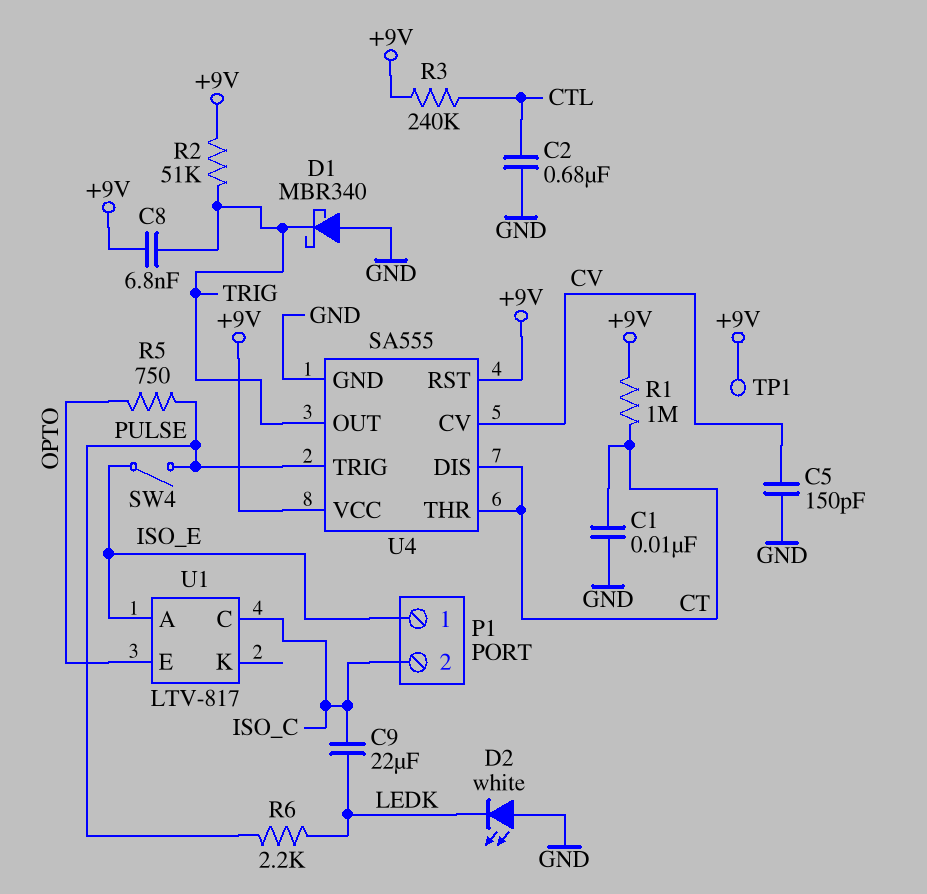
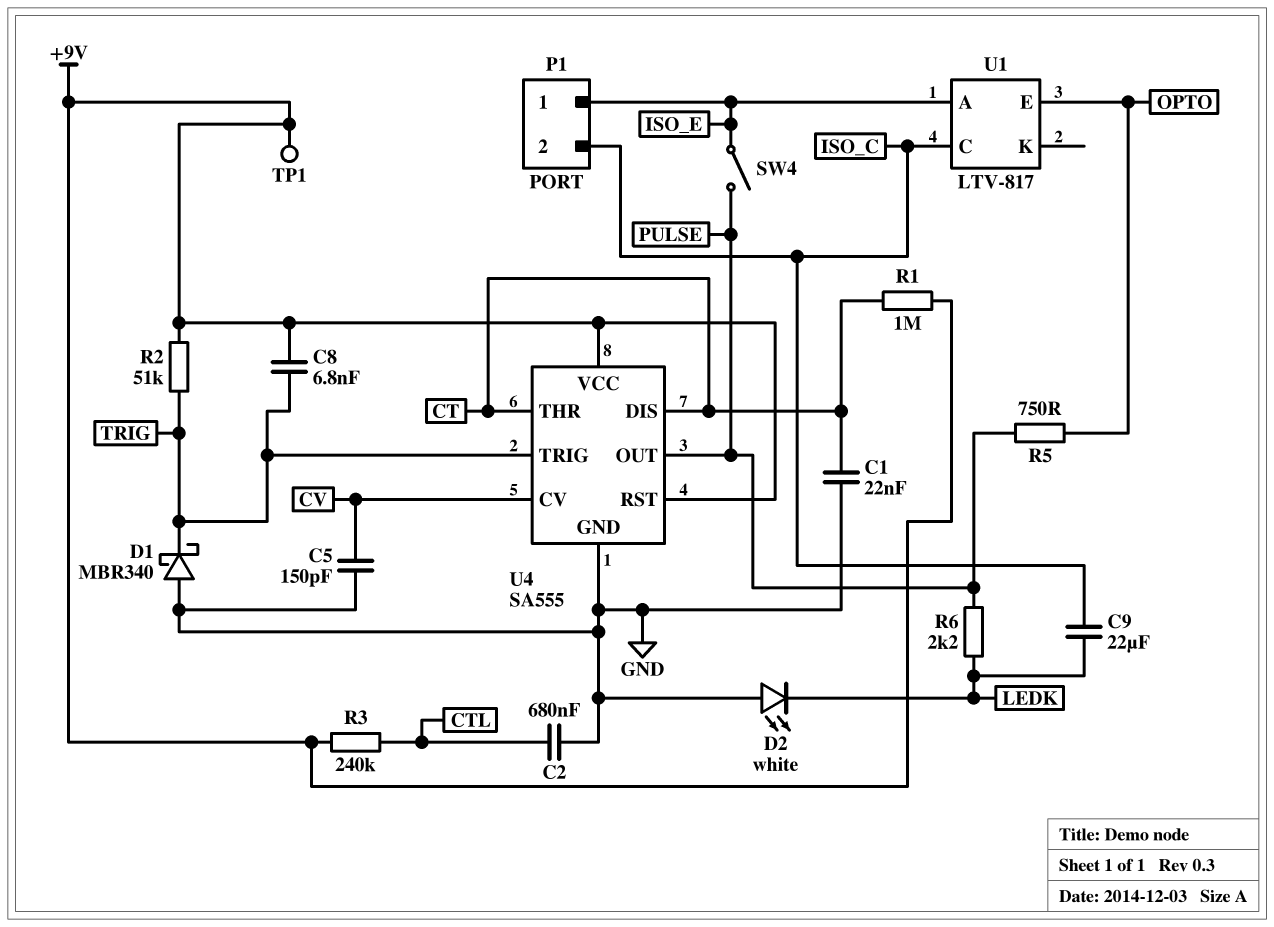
C1: 10nF (CT, GND) -> 22nF (CT, GND)
U4 pin OUT: TRIG -> PULSE
U4 pin TRIG: PULSE -> TRIG

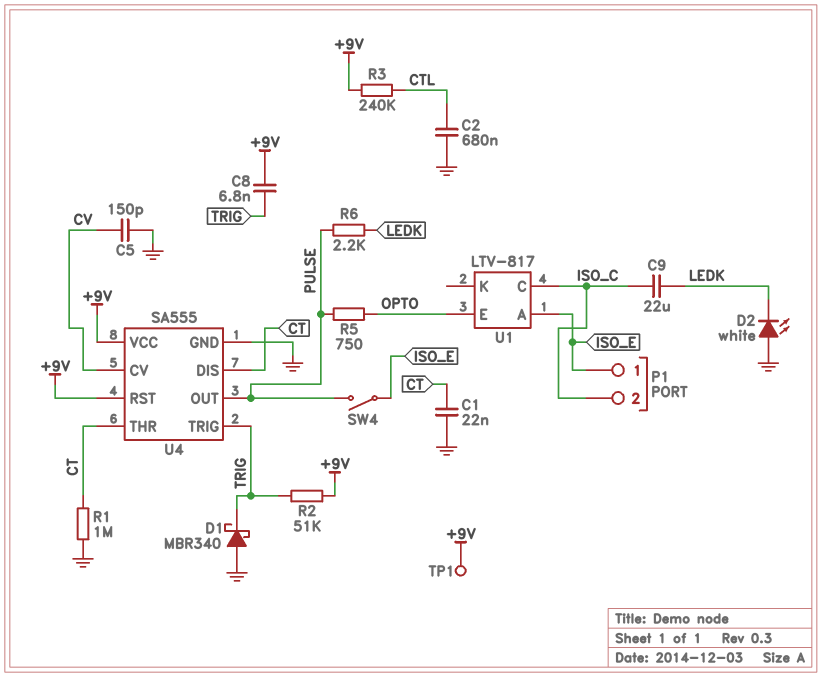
R1: 1M (+9V, CT) -> 1M (CT, GND)

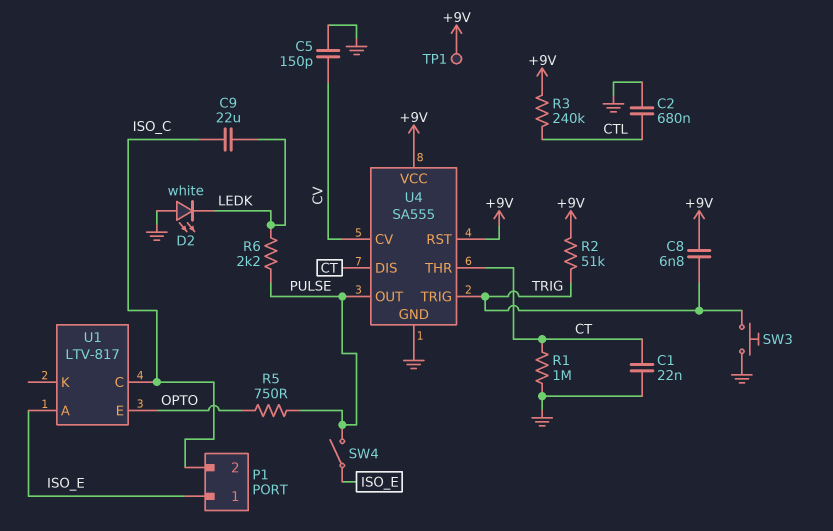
D1: schottky MBR340 (A GND, K TRIG) -> none
SW3: none -> button (GND, TRIG)

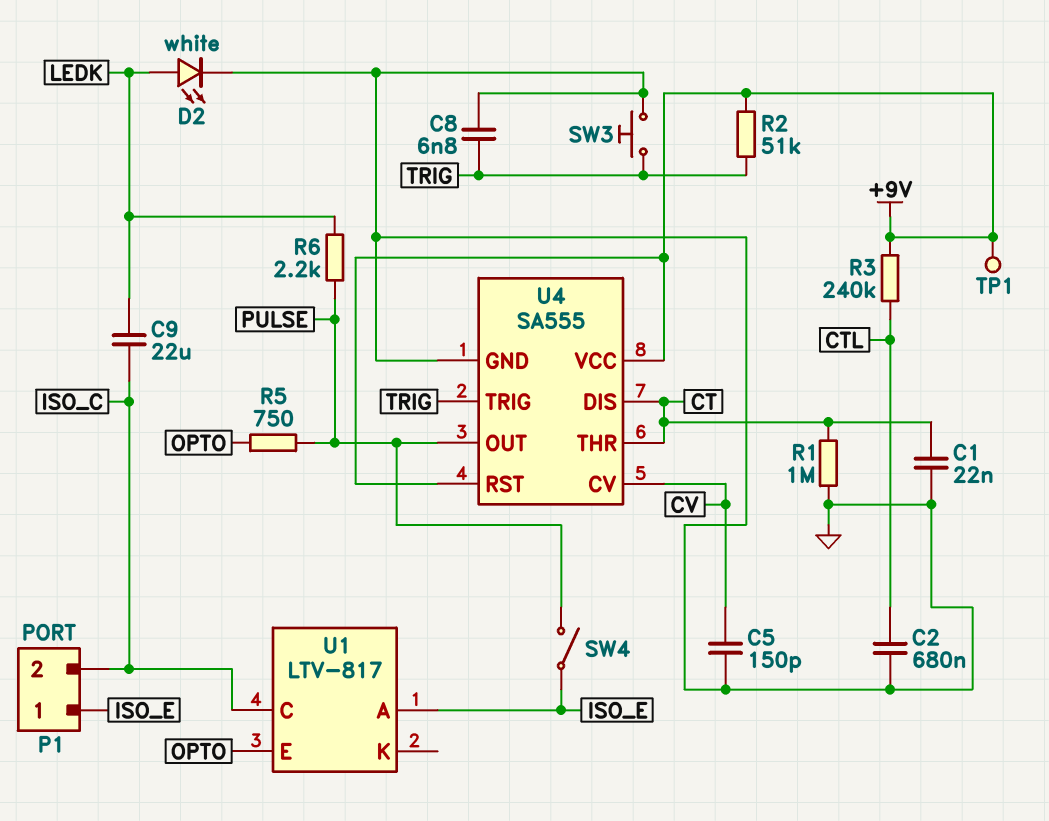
C8: 6.8nF (+9V, TRIG) -> 6.8nF (GND, TRIG)
D2: LED white (A GND, K LEDK) -> LED white (A LEDK, K GND)

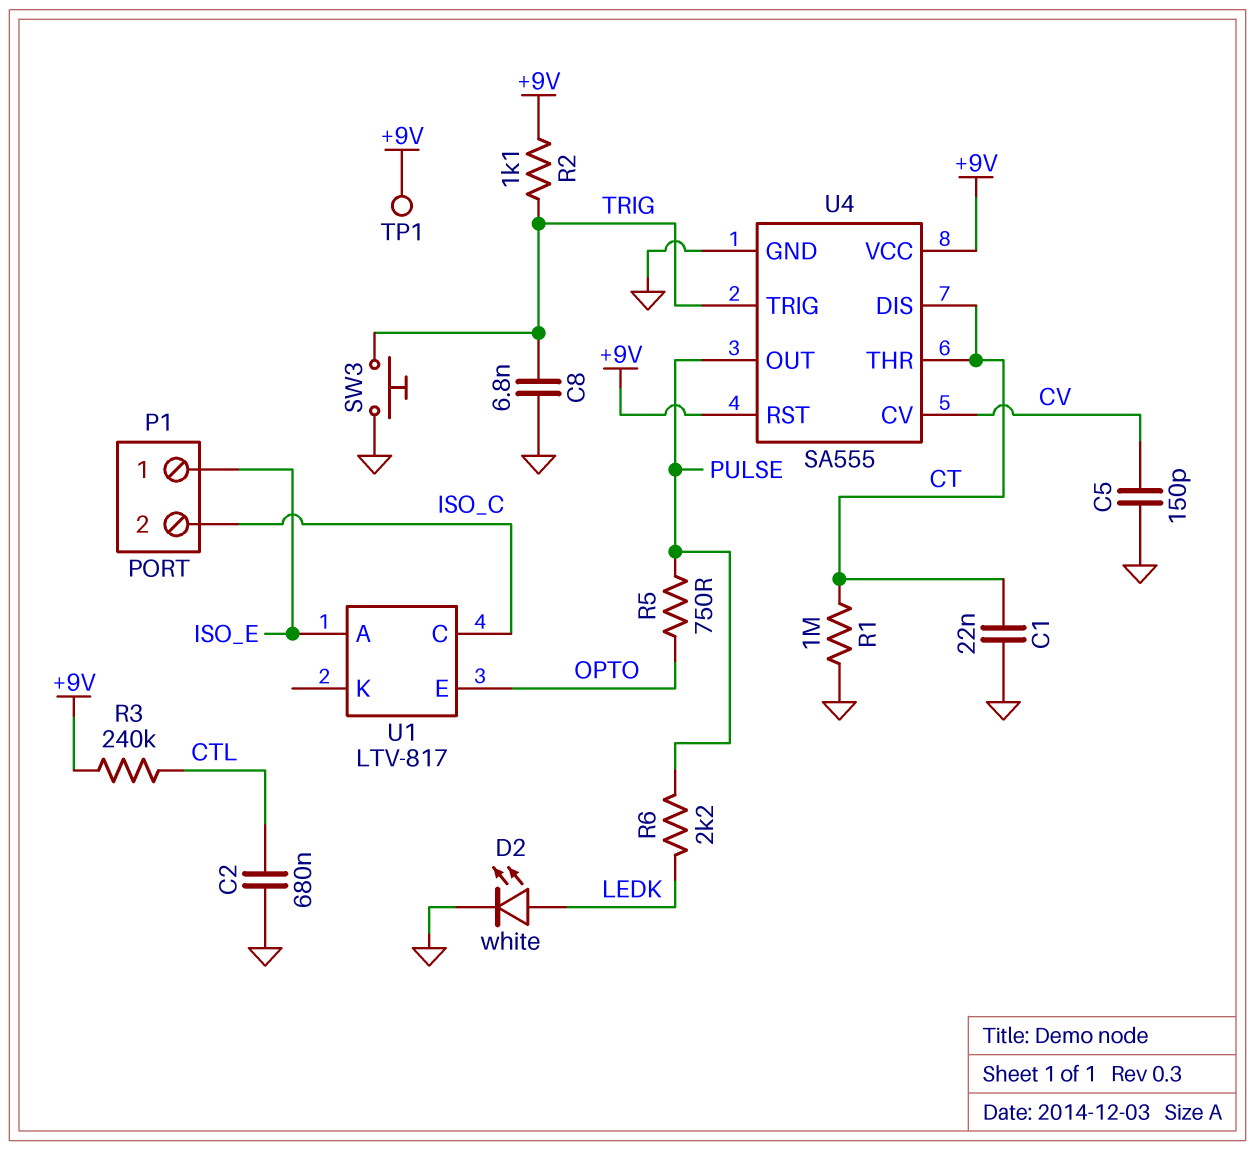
C9: 22uF (ISO_C, LEDK) -> none
R2: 51k (+9V, TRIG) -> 1.1k (+9V, TRIG)
SW4: switch (ISO_E, PULSE) -> none

